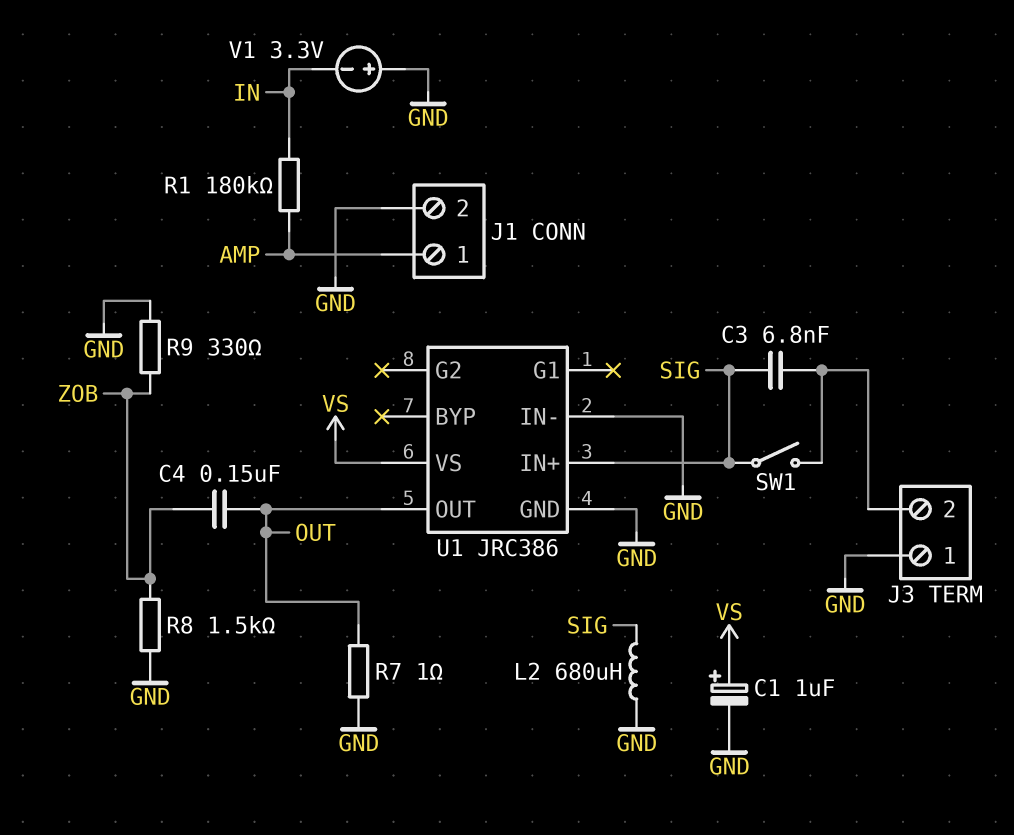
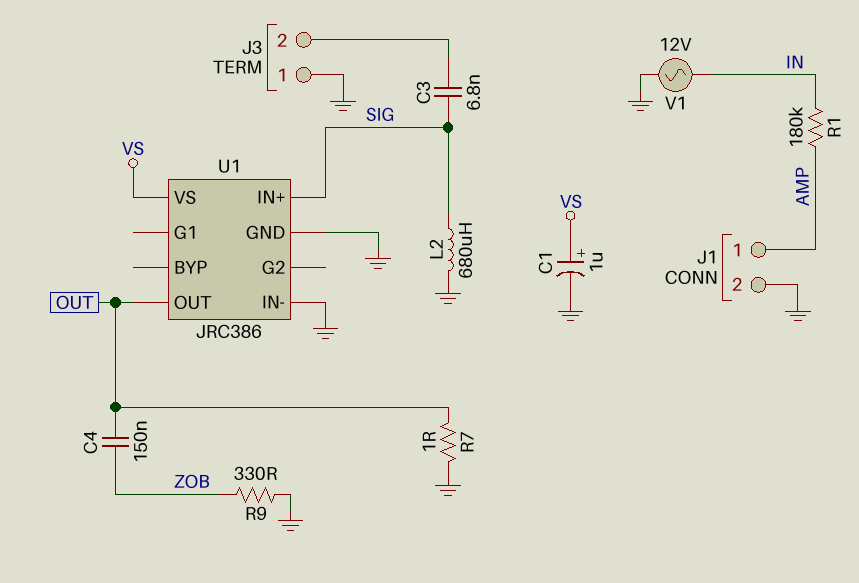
R8: 1.5k (GND, ZOB) -> none
SW1: switch (J3/2, SIG) -> none
V1: 3.3V (plus GND, minus IN) -> AC 12V (GND, IN)

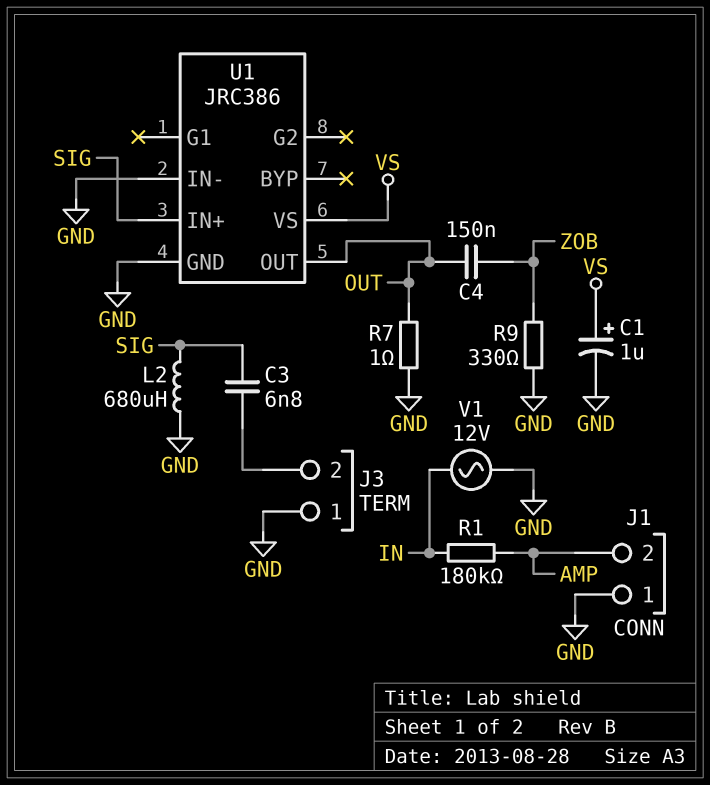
J1 pin 1: AMP -> GND
J1 pin 2: GND -> AMP

